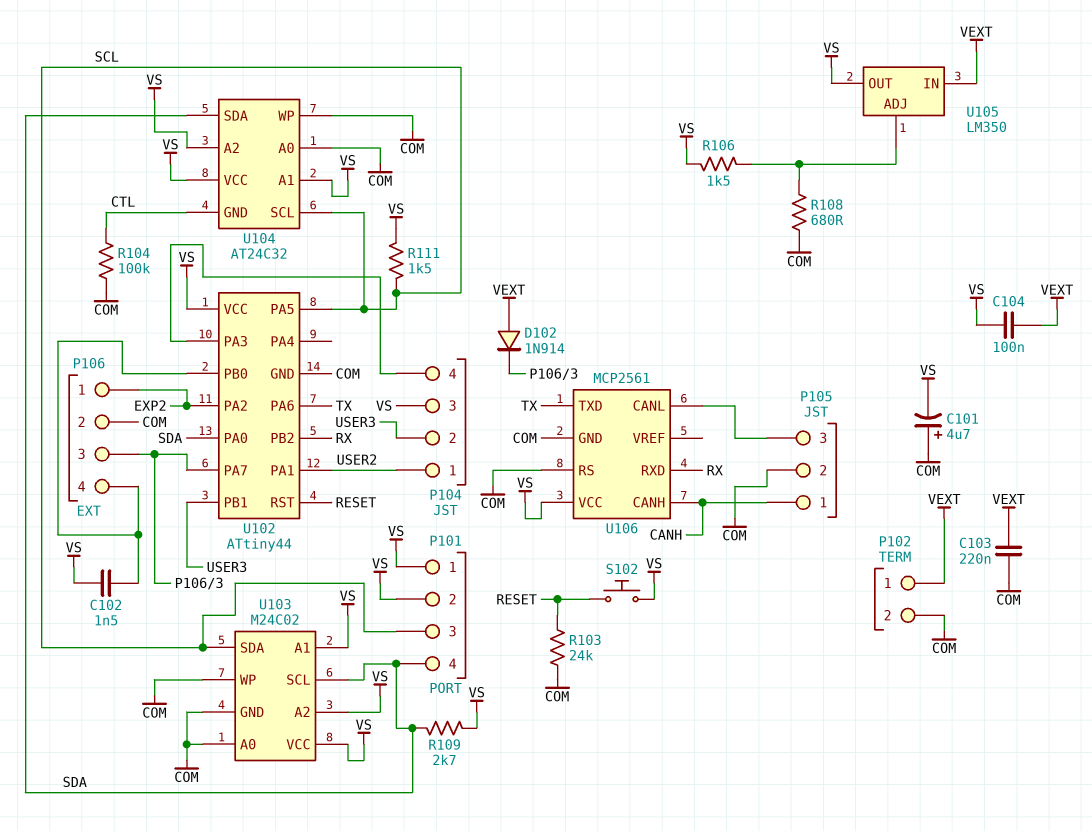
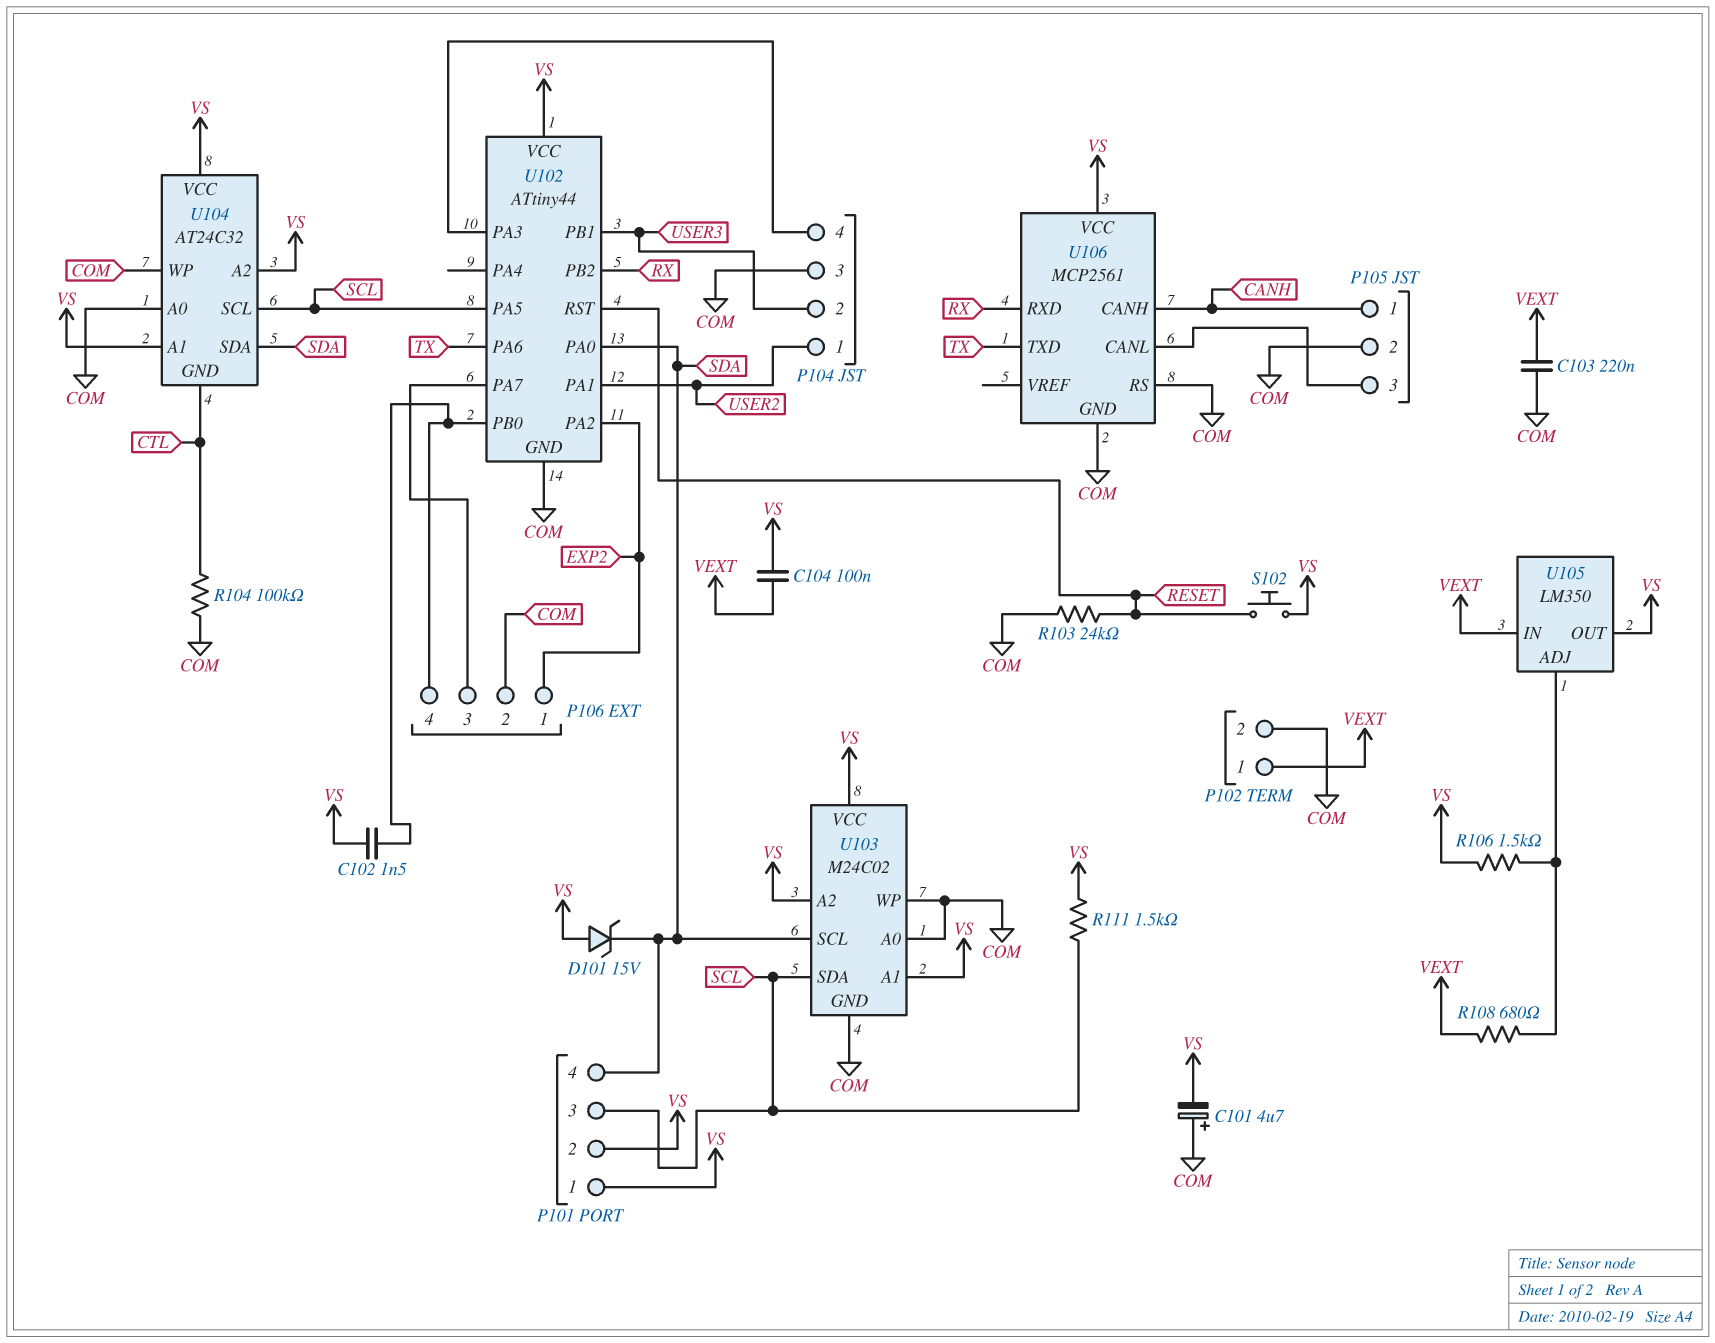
D101: none -> zener 15V (A VS, K SDA)
D102: diode 1N914 (A VEXT, K P106/3) -> none
P104 pin 3: VS -> COM
R108: 680 (COM, U105/ADJ) -> 680 (U105/ADJ, VEXT)
R109: 2.7k (SDA, VS) -> none

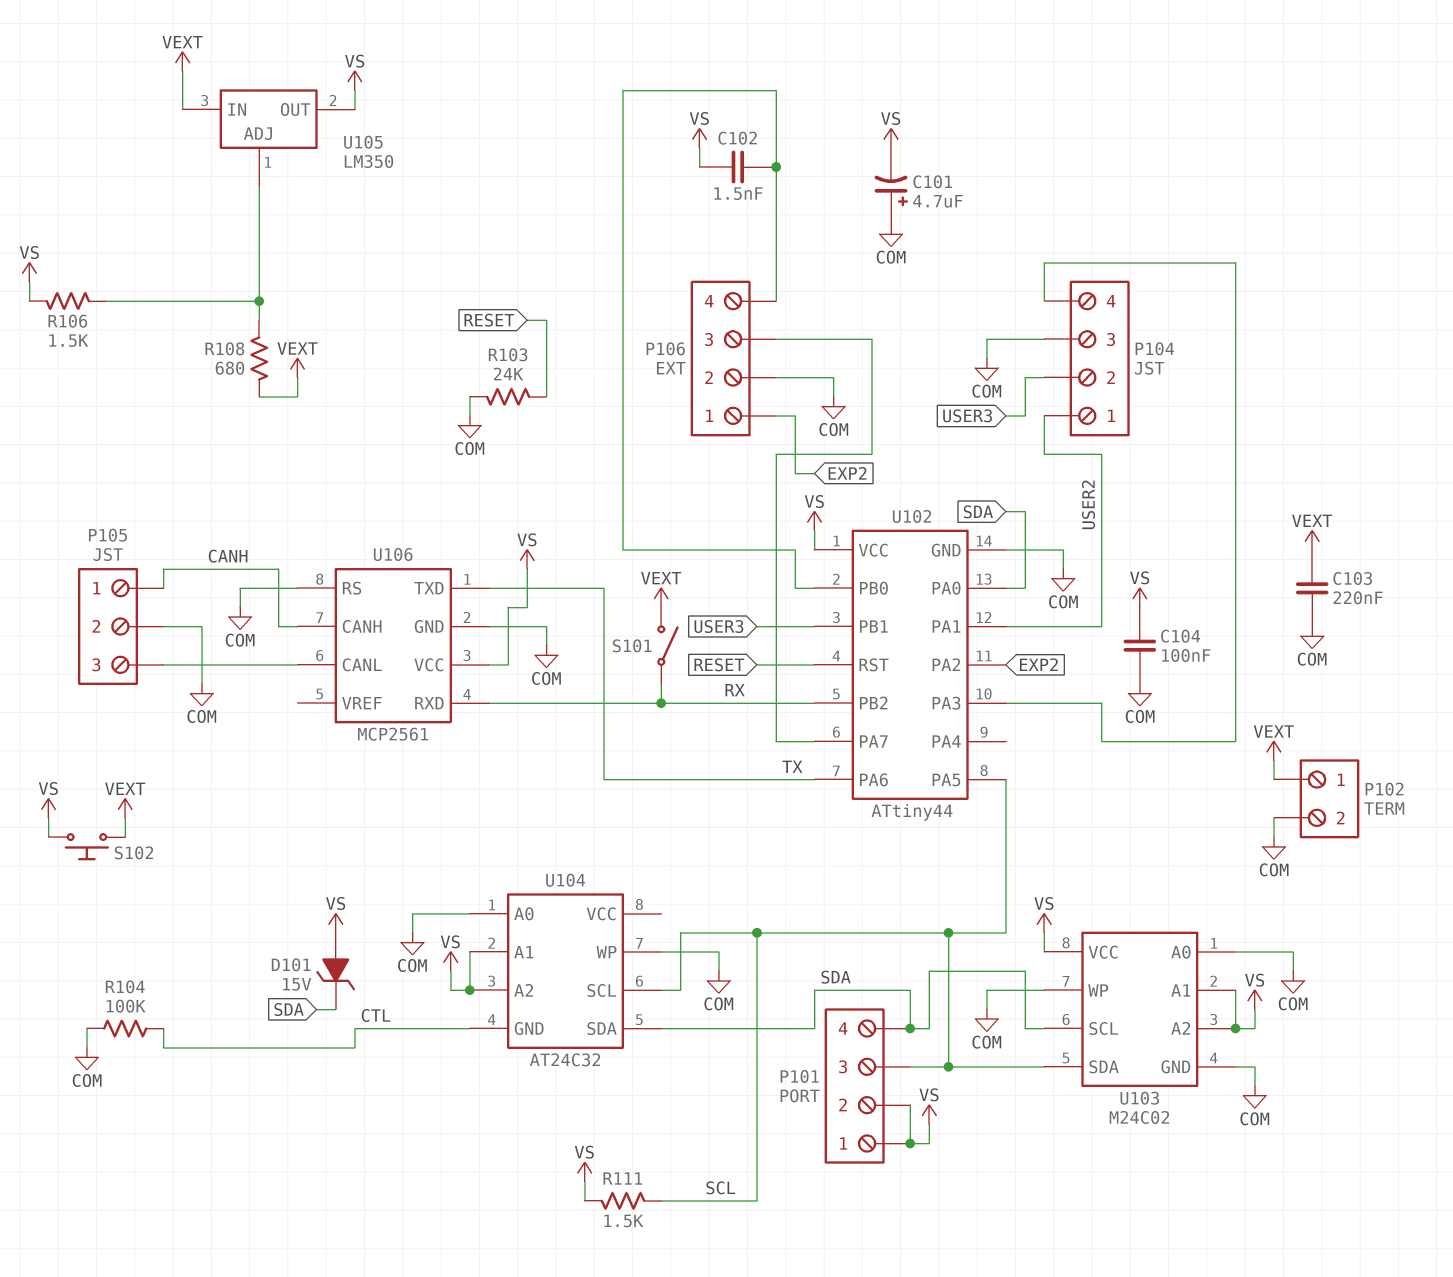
C104: 100nF (VEXT, VS) -> 100nF (COM, VS)
S101: none -> switch (RX, VEXT)
S102: button (RESET, VS) -> button (VEXT, VS)
U104 pin VCC: VS -> none

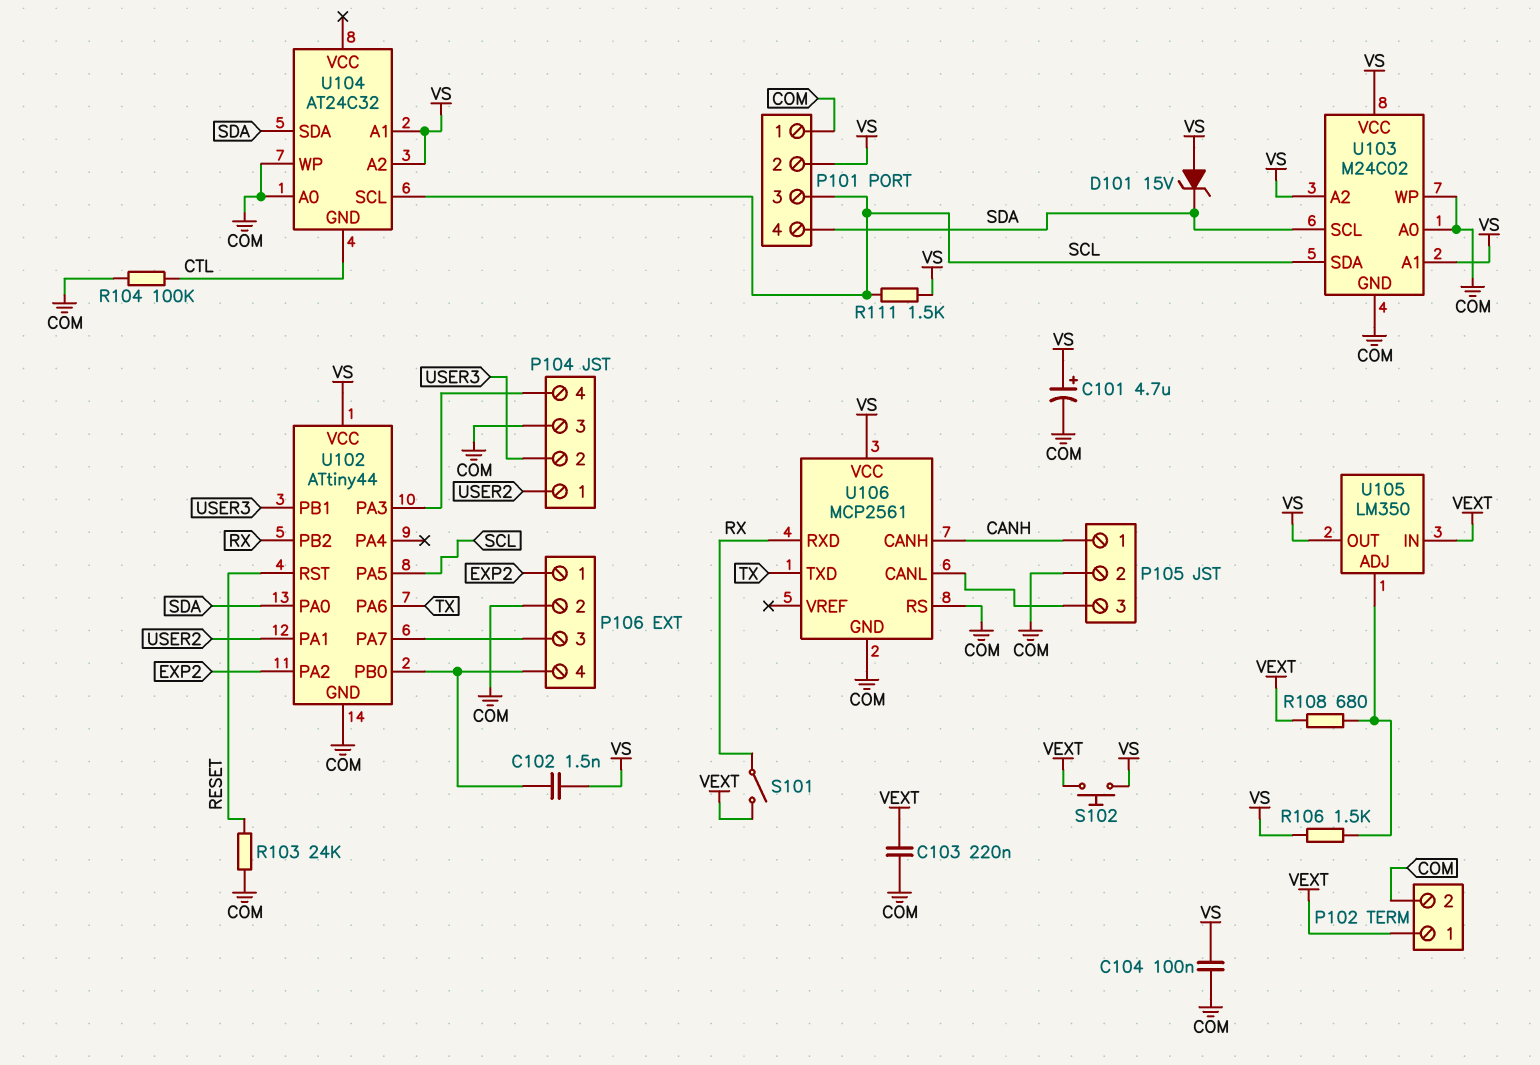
C101: 4.7uF (plus COM, minus VS) -> 4.7uF (plus VS, minus COM)
P101 pin 1: VS -> COM

